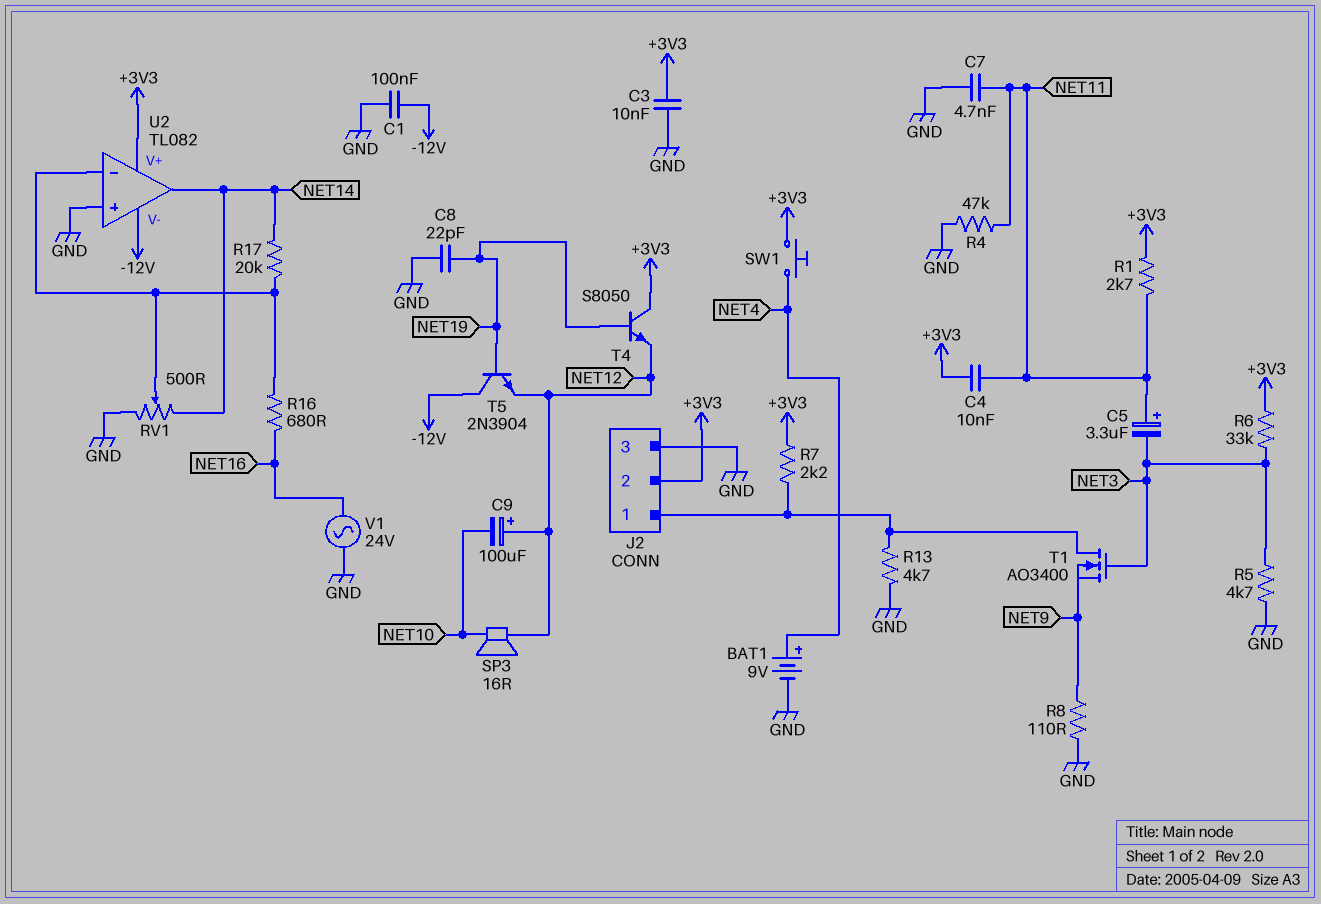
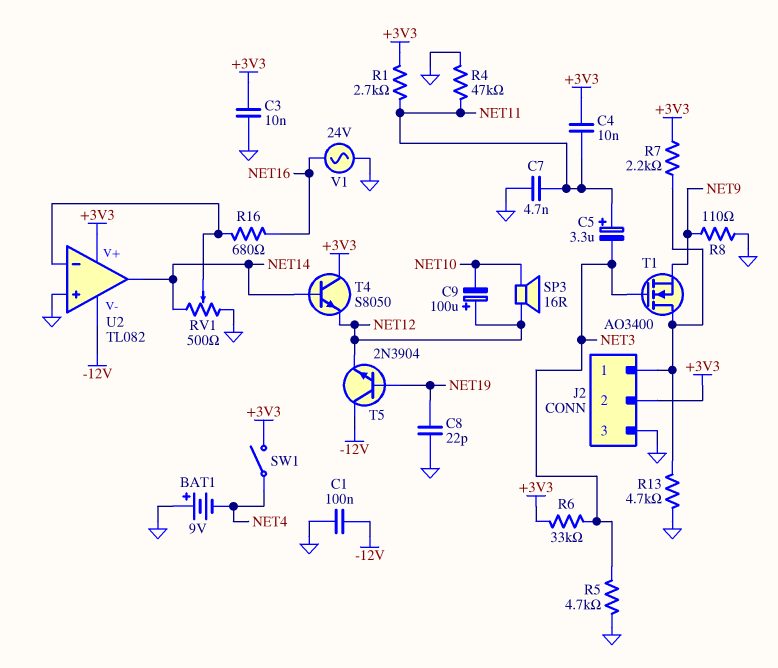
BAT1: 9V (plus NET4, minus GND) -> 9V (plus GND, minus NET4)
R17: 20k (NET14, U2/in-) -> none
SW1: button (+3V3, NET4) -> switch (+3V3, NET4)
T4: NPN S8050 (B NET19, C +3V3, E NET12) -> NPN S8050 (B NET14, C +3V3, E NET12)

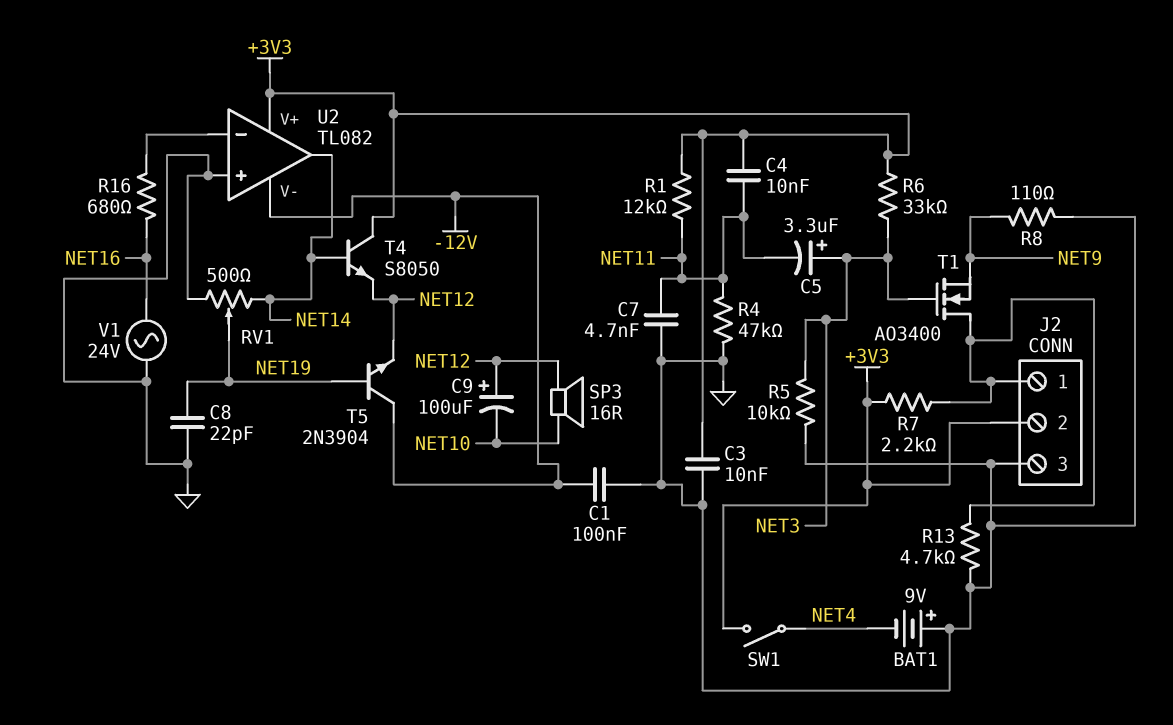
C5: 3.3uF (plus NET11, minus NET3) -> 3.3uF (plus NET3, minus NET11)
R1: 2.7k (+3V3, NET11) -> 12k (+3V3, NET11)
R5: 4.7k (GND, NET3) -> 10k (GND, NET3)
RV1: 500 (GND, NET14, wiper U2/in-) -> 500 (GND, NET14, wiper NET19)

